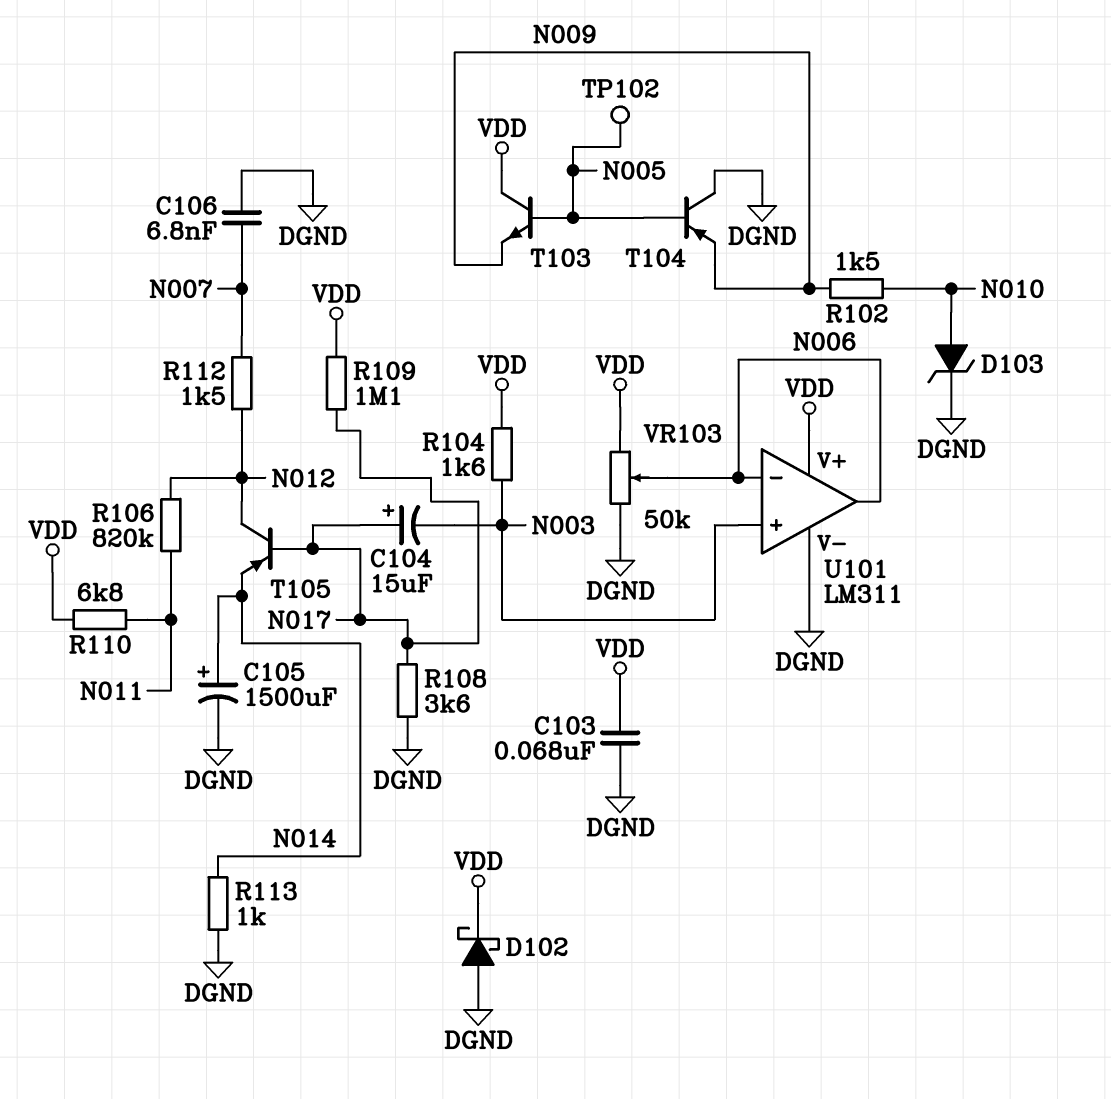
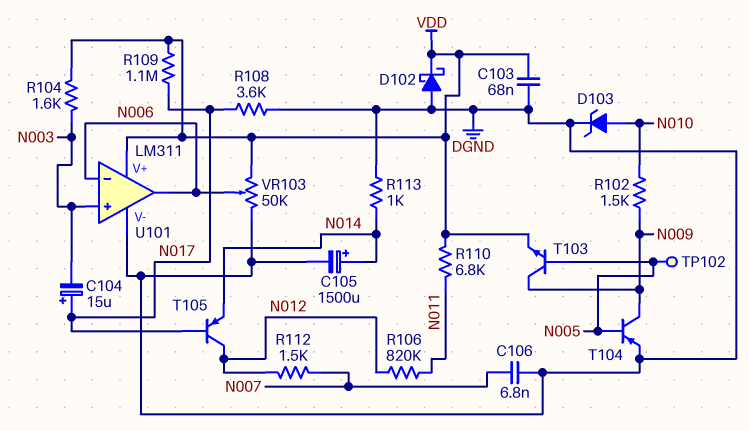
T103: NPN (B N005, C VDD, E N009) -> NPN (B N005, C N009, E VDD)
T104: PNP (B N005, C DGND, E N009) -> PNP (B N005, C N009, E DGND)

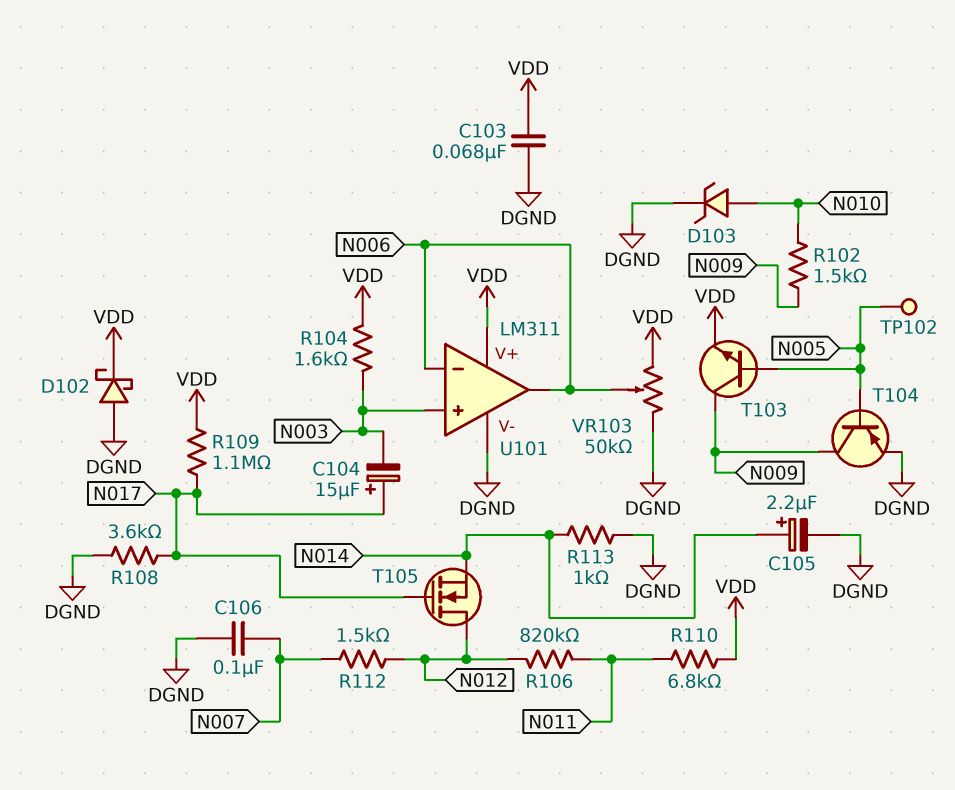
C105: 1500uF (plus N014, minus DGND) -> 2.2uF (plus N014, minus DGND)
C106: 6.8nF (DGND, N007) -> 100nF (DGND, N007)
T105: PNP (B N017, C N012, E N014) -> NMOS (G N017, D N012, S N014)

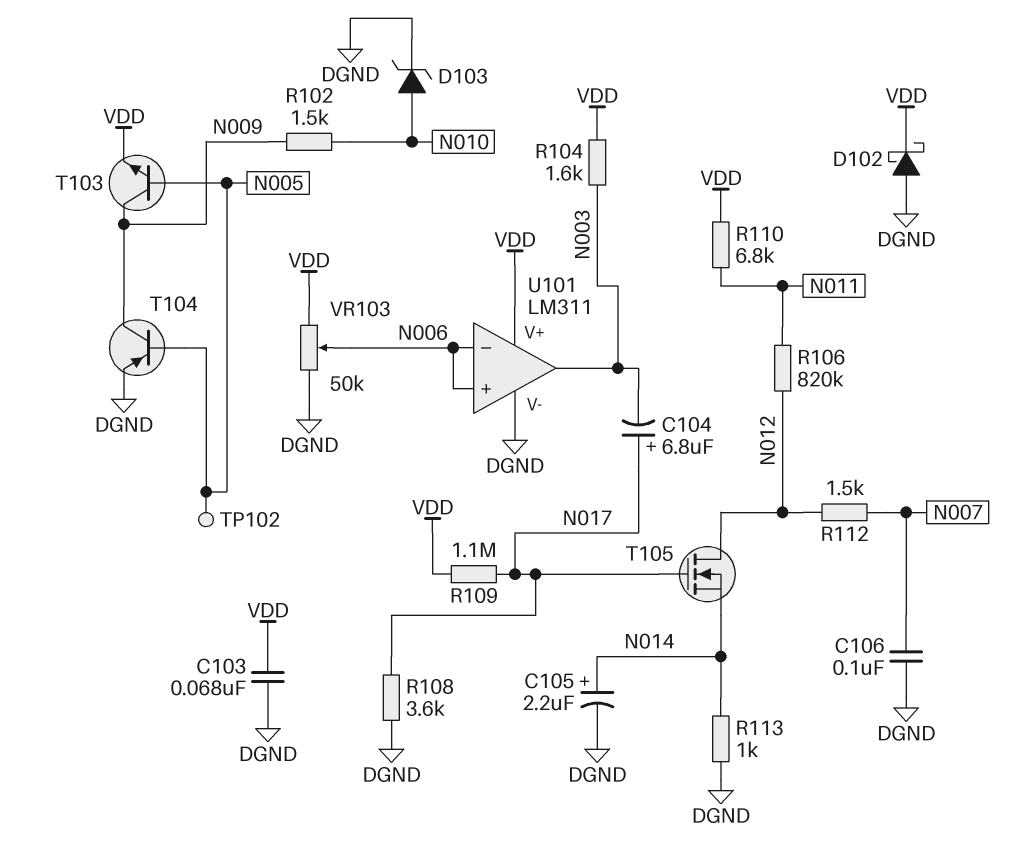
C104: 15uF (plus N017, minus N003) -> 6.8uF (plus N017, minus N003)
U101 pin in+: N003 -> N006
U101 pin out: N006 -> N003

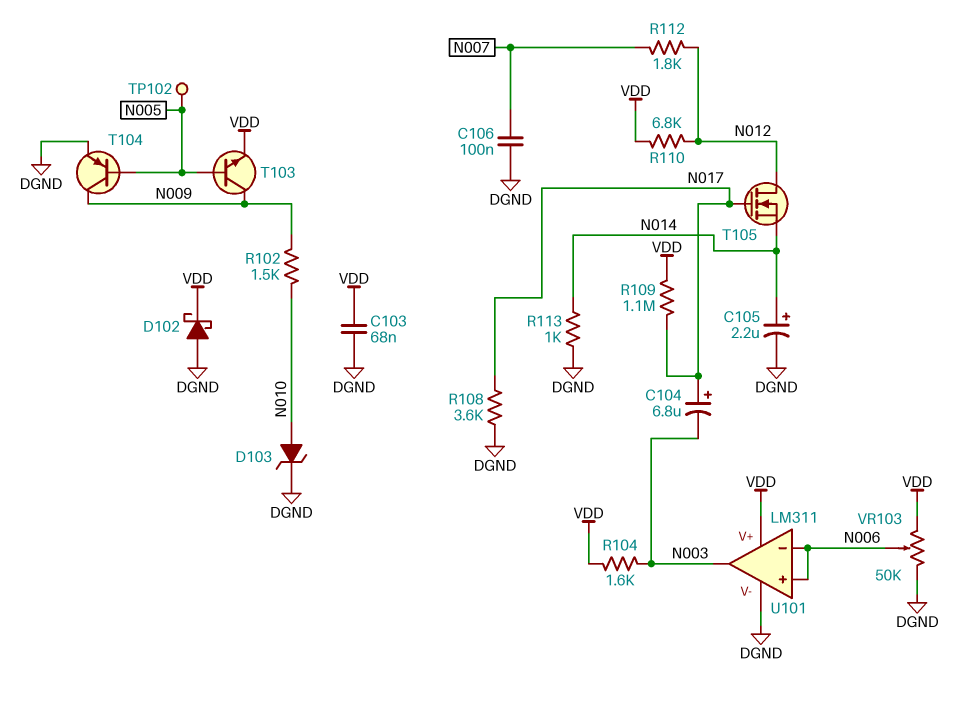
R106: 820k (N011, N012) -> none
R110: 6.8k (N011, VDD) -> 6.8k (N012, VDD)
R112: 1.5k (N007, N012) -> 1.8k (N007, N012)

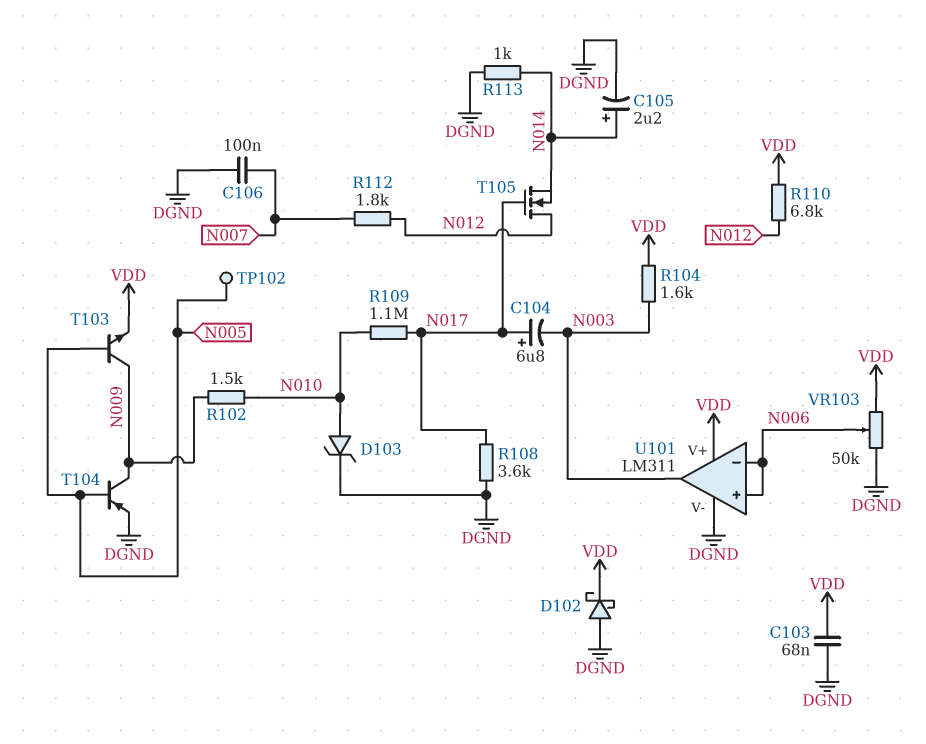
R109: 1.1M (N017, VDD) -> 1.1M (N010, N017)

